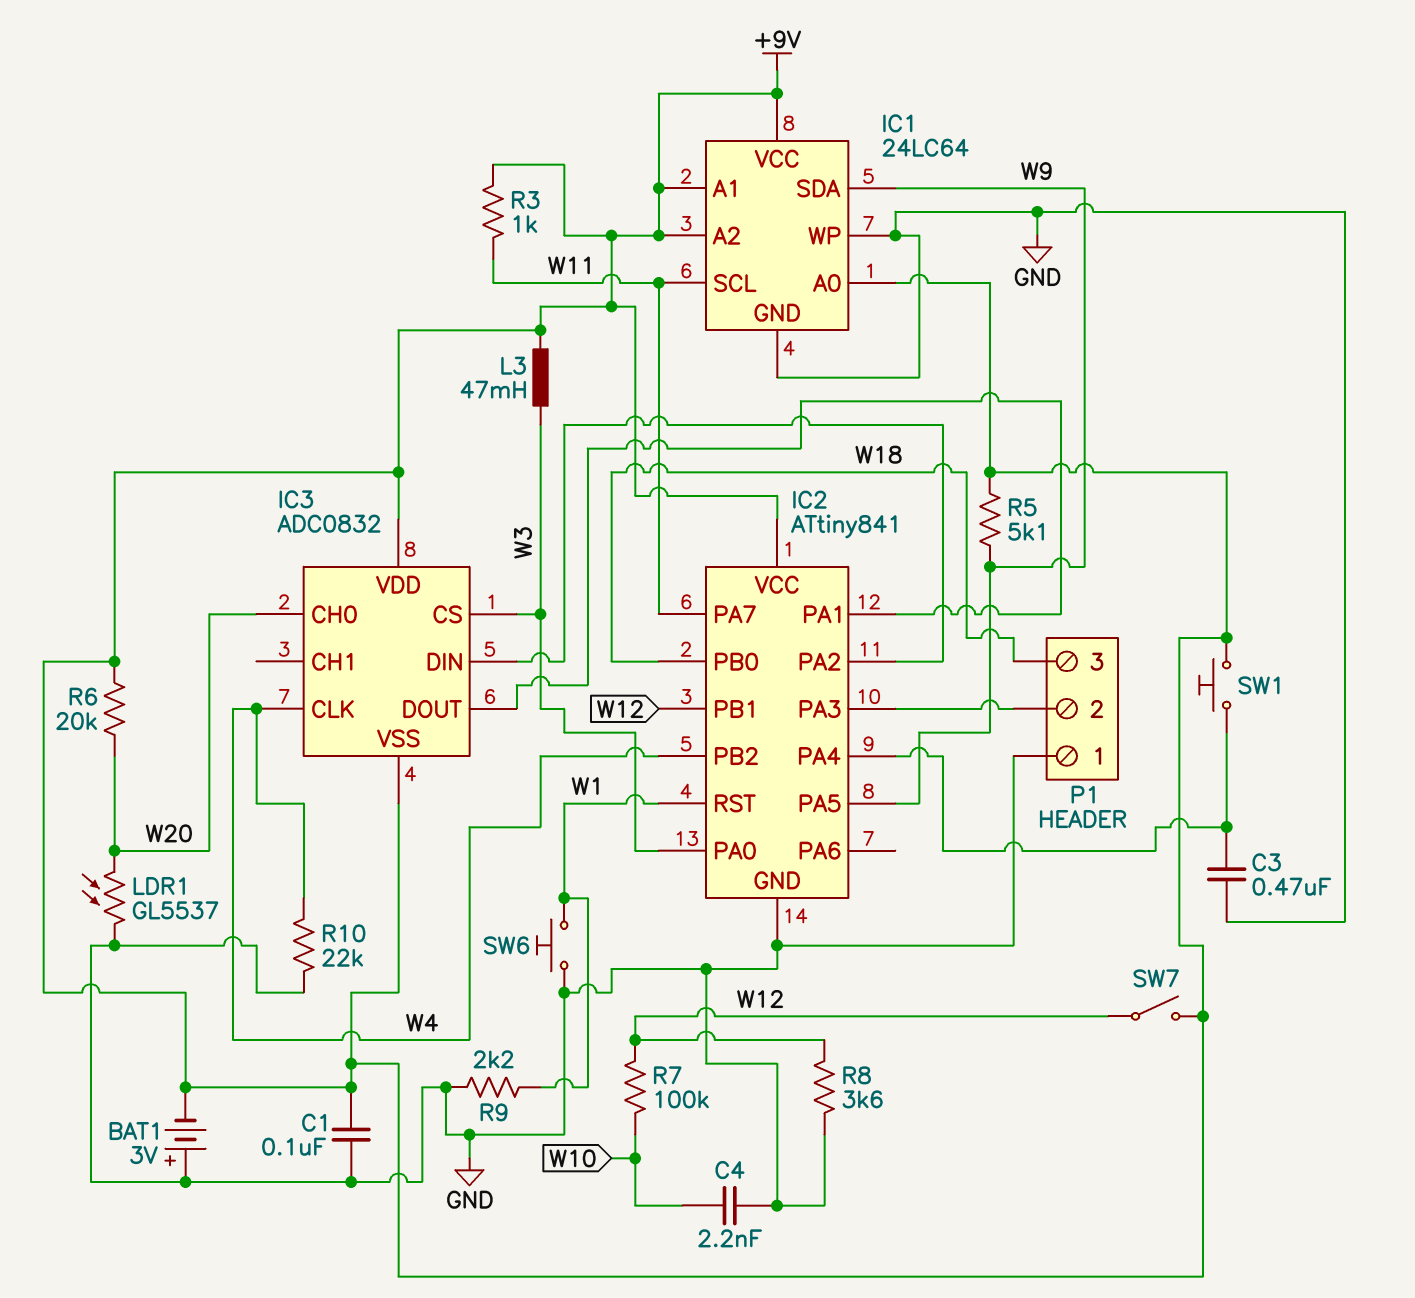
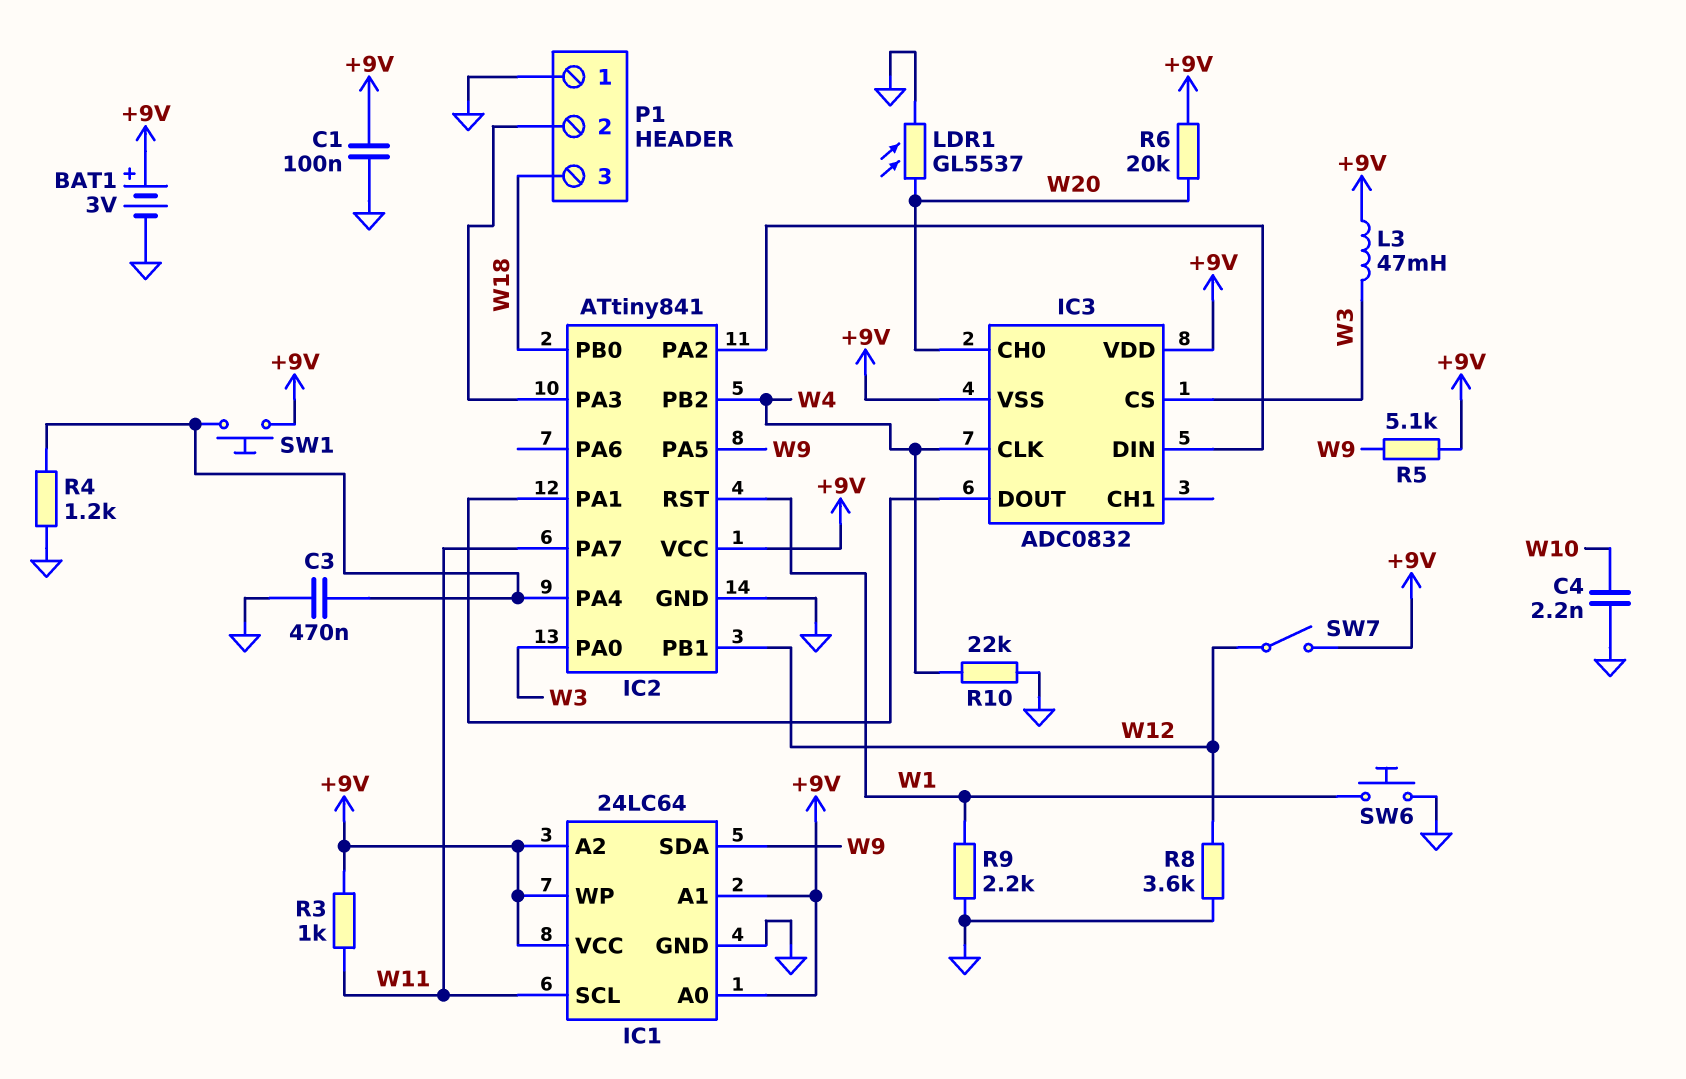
BAT1: 3V (plus GND, minus +9V) -> 3V (plus +9V, minus GND)
IC1 pin WP: GND -> +9V
R4: none -> 1.2k (GND, IC2/PA4)
R7: 100k (W10, W12) -> none

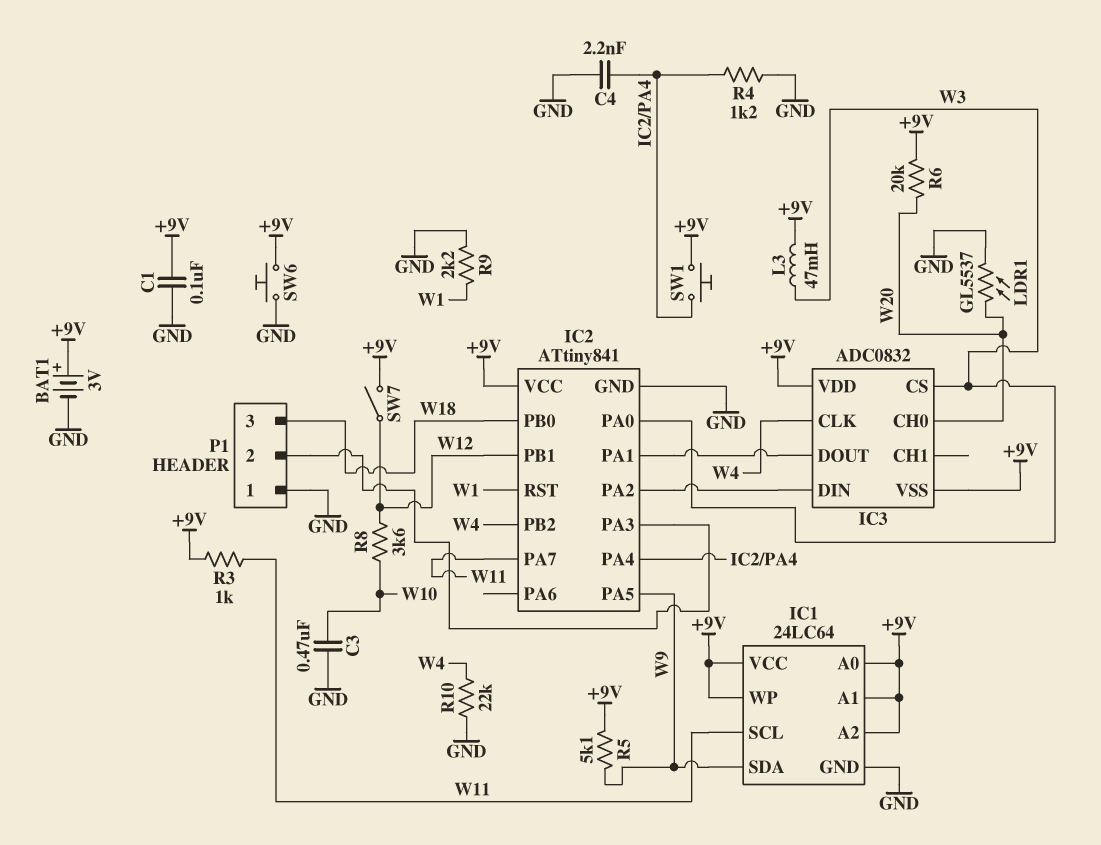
C3: 470nF (GND, IC2/PA4) -> 470nF (GND, W10)
C4: 2.2nF (GND, W10) -> 2.2nF (GND, IC2/PA4)
R8: 3.6k (GND, W12) -> 3.6k (W10, W12)
SW6: button (GND, W1) -> button (+9V, GND)

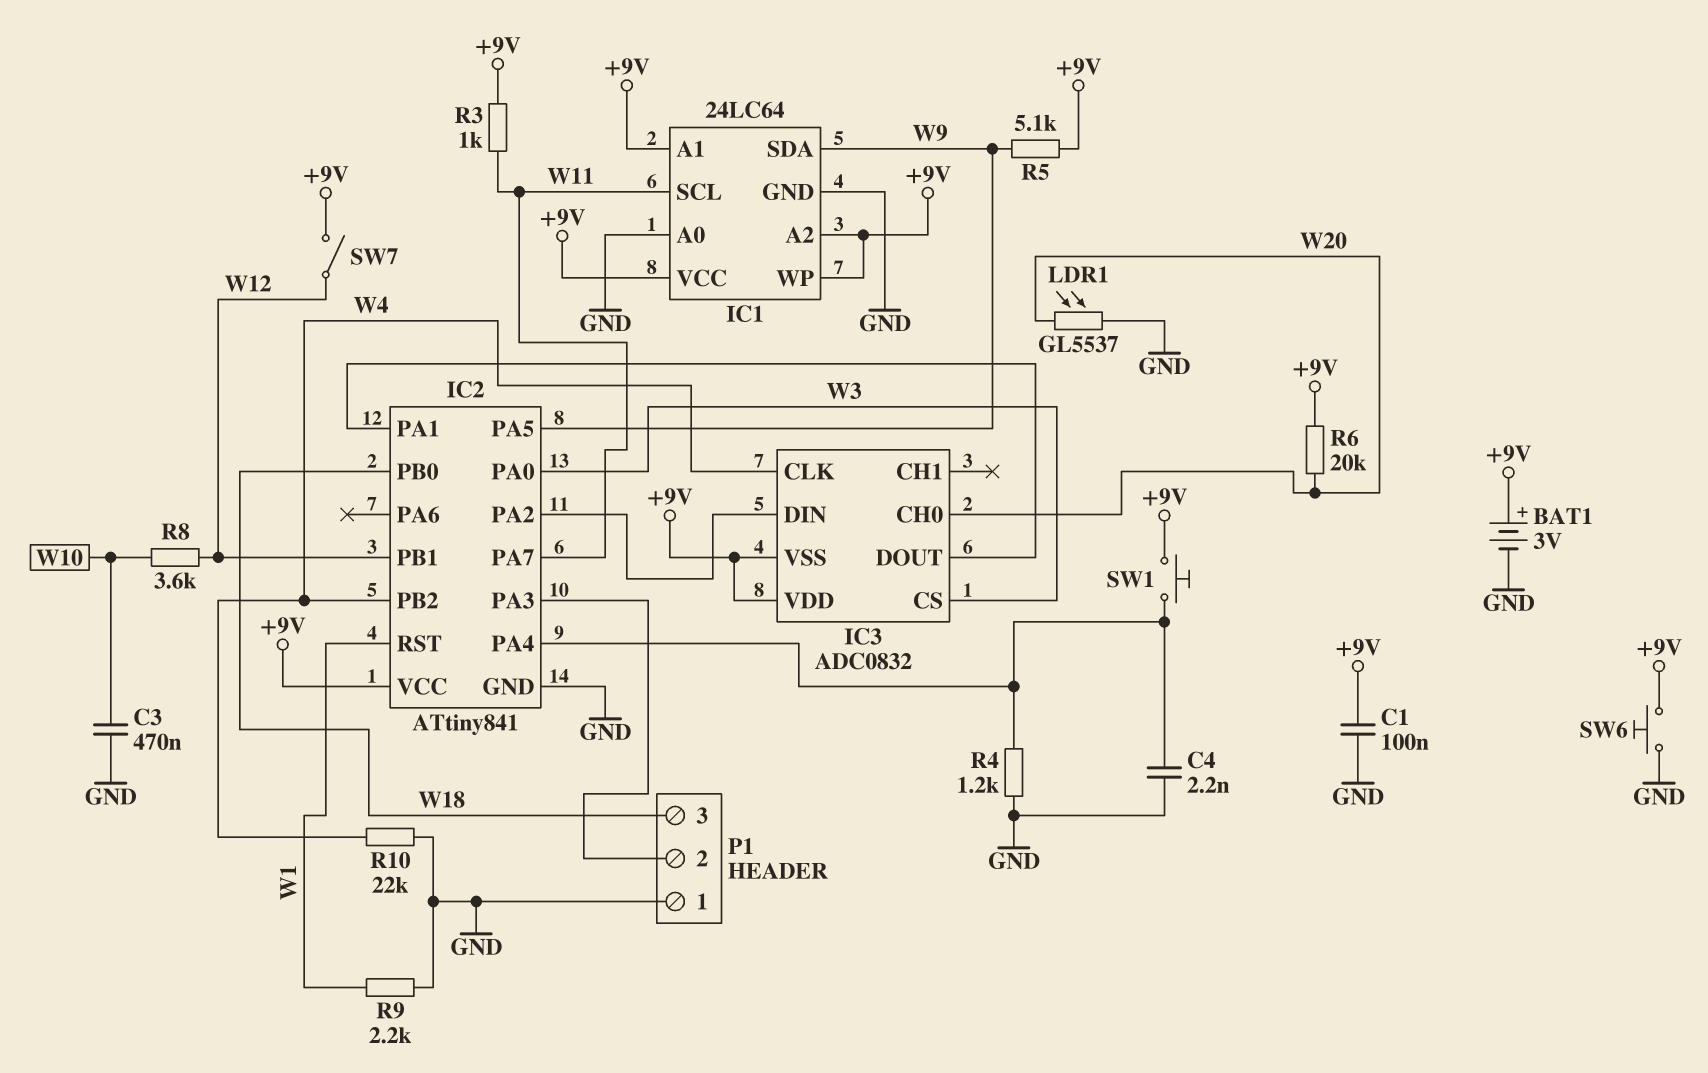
IC1 pin A0: +9V -> GND
L3: 47mH (+9V, W3) -> none

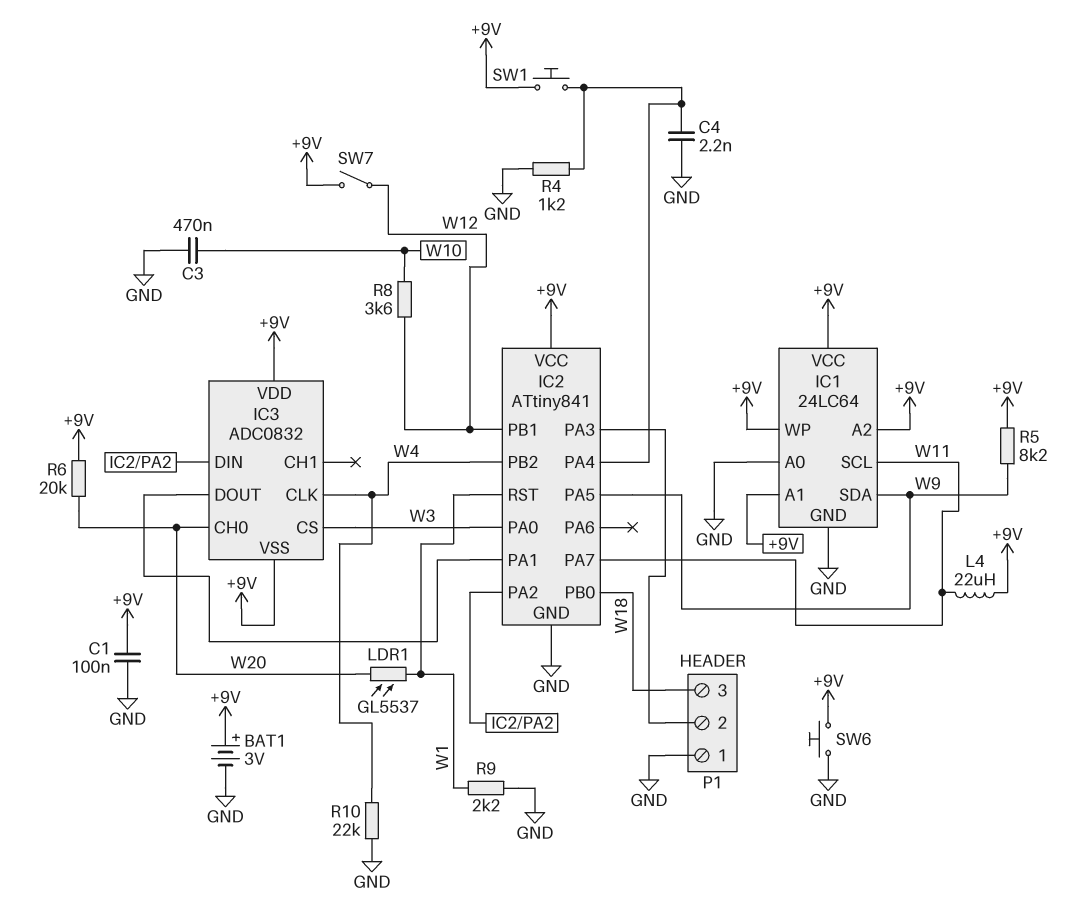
L4: none -> 22uH (+9V, W11)
LDR1: GL5537 (GND, W20) -> GL5537 (W1, W20)
R3: 1k (+9V, W11) -> none
R5: 5.1k (+9V, W9) -> 8.2k (+9V, W9)

